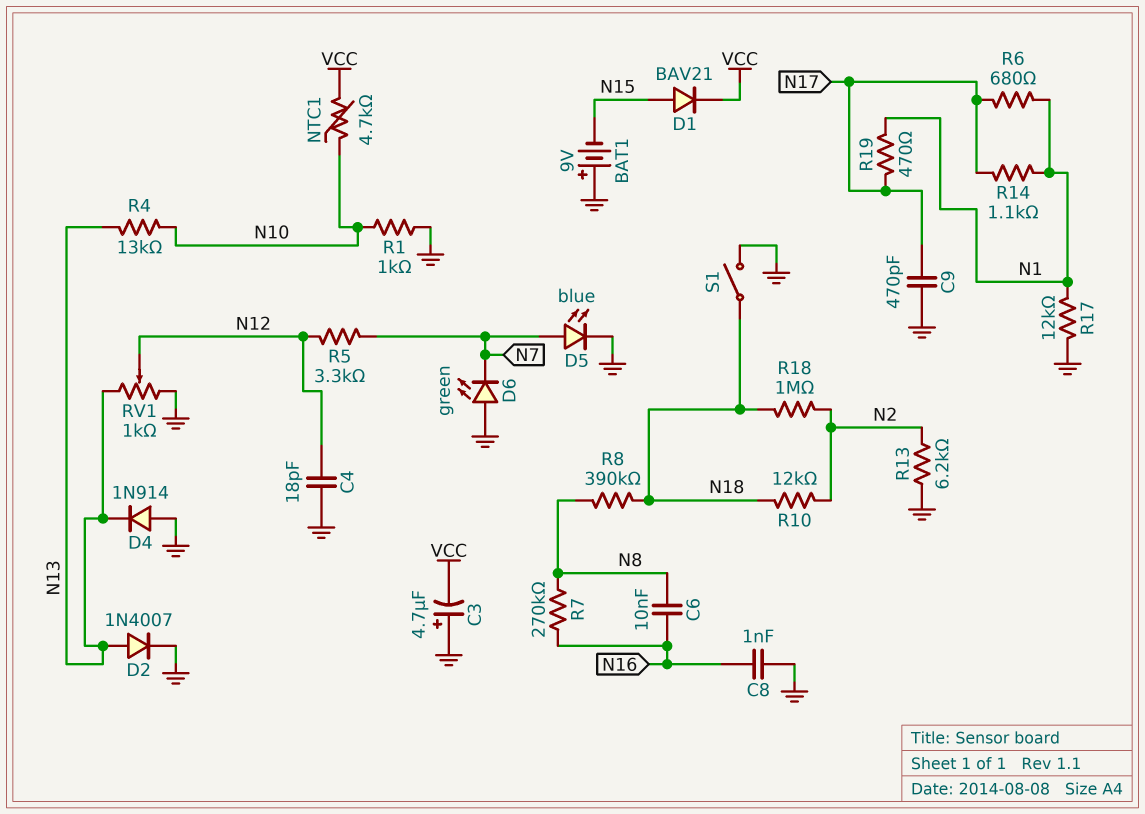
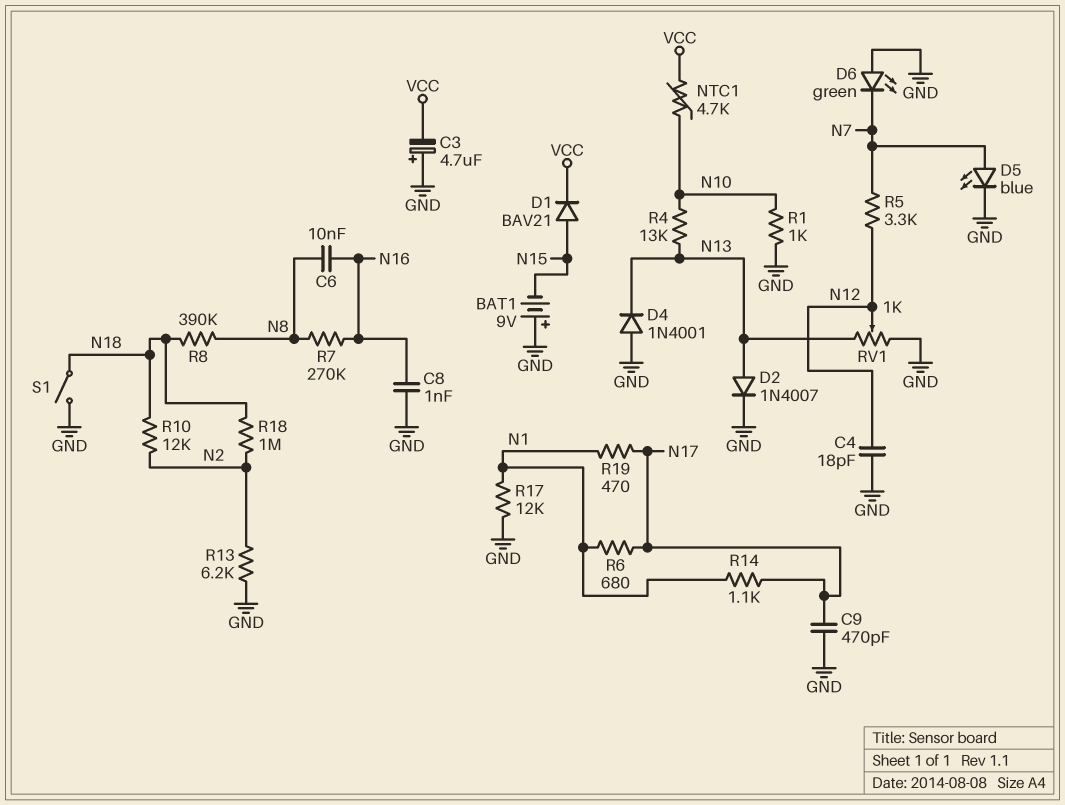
D4: diode 1N914 (A GND, K N13) -> diode 1N4001 (A GND, K N13)

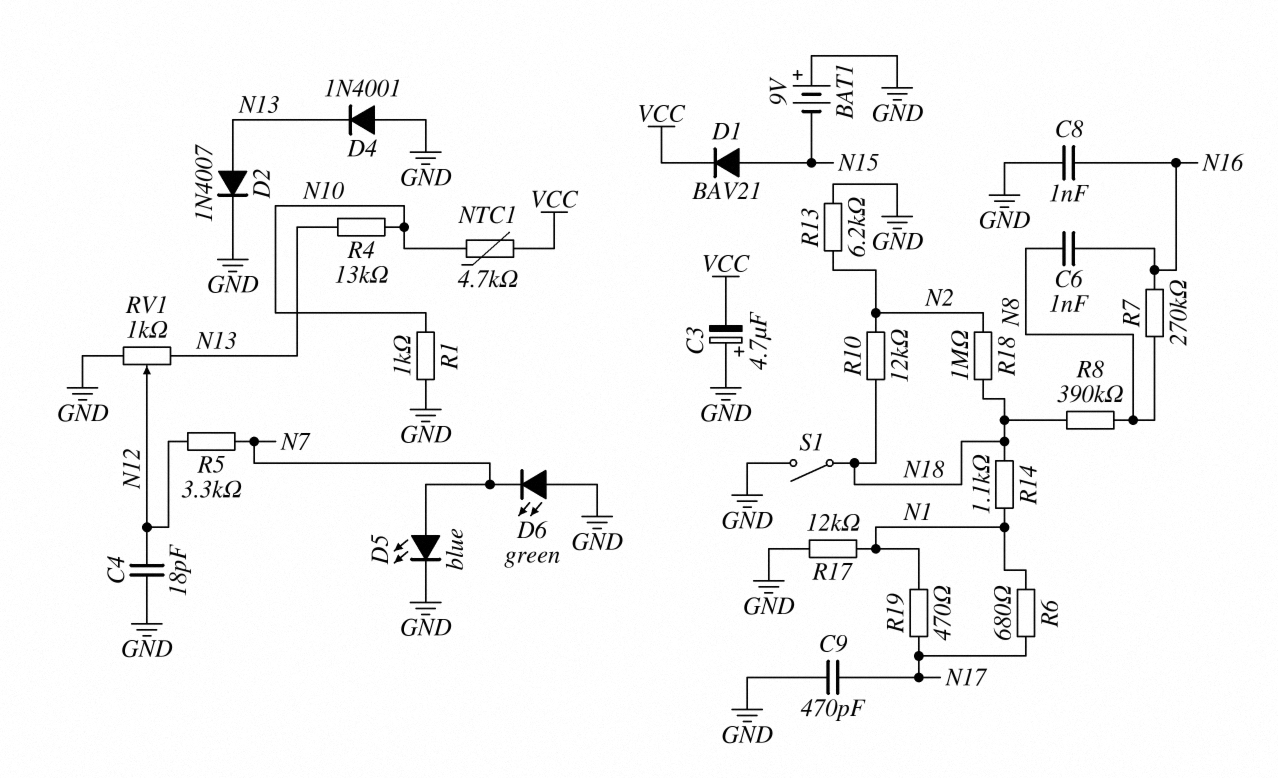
C6: 10nF (N8, N16) -> 1nF (N8, N16)
R14: 1.1k (N1, N17) -> 1.1k (N1, N18)

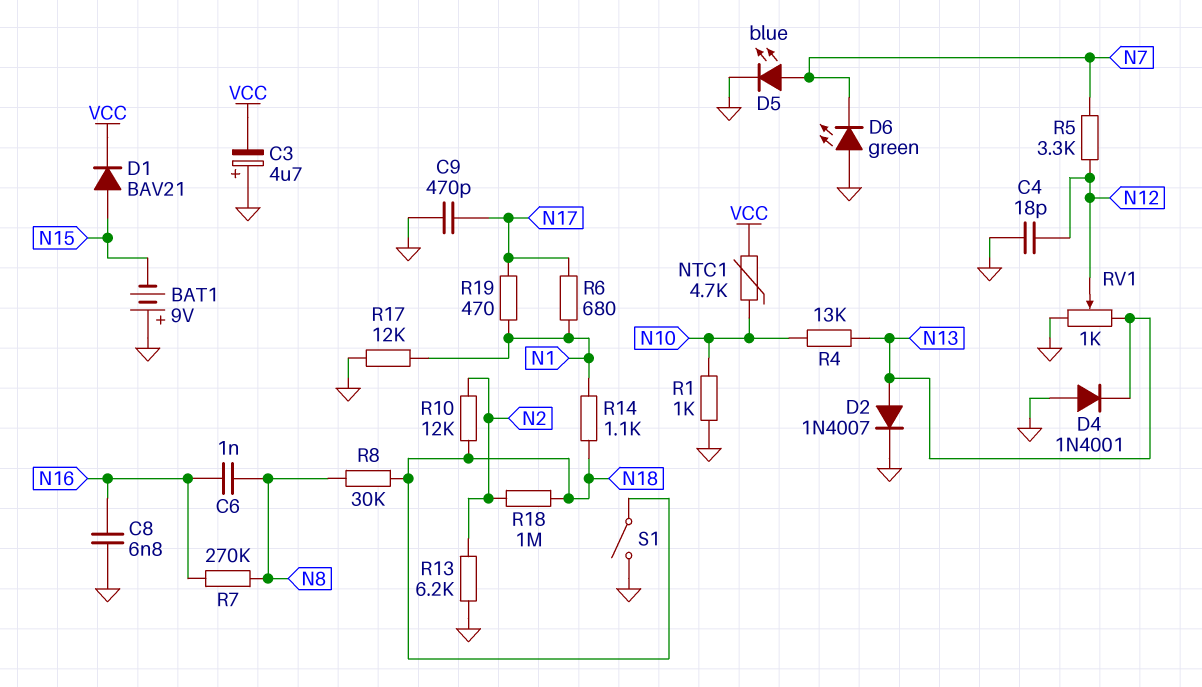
C8: 1nF (GND, N16) -> 6.8nF (GND, N16)
R8: 390k (N8, N18) -> 30k (N8, N18)

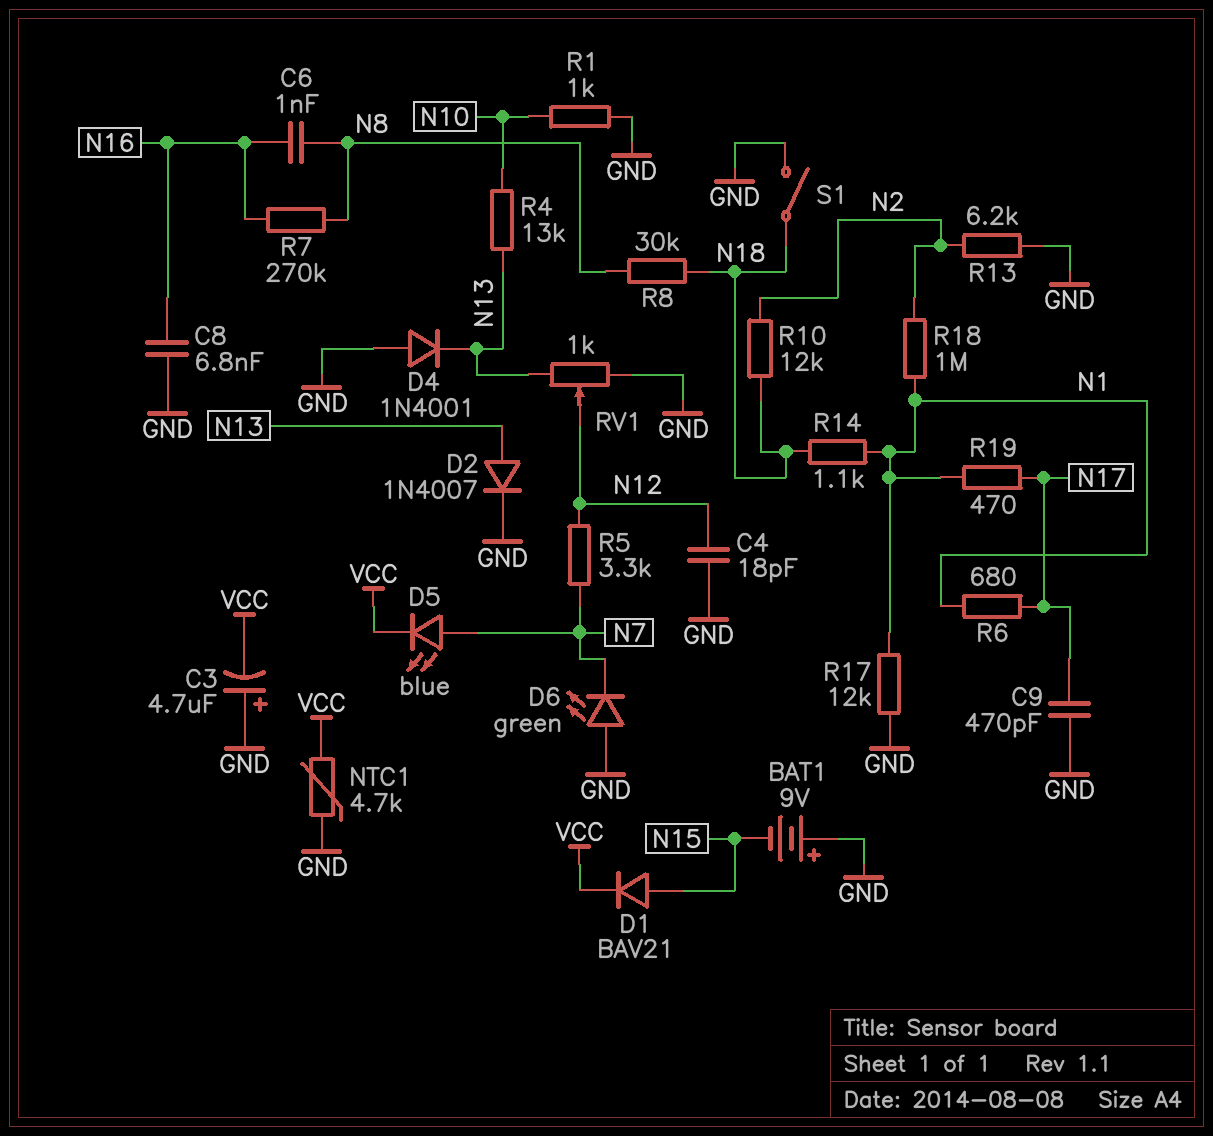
D5: LED blue (A N7, K GND) -> LED blue (A N7, K VCC)
NTC1: 4.7k (N10, VCC) -> 4.7k (GND, VCC)
R18: 1M (N2, N18) -> 1M (N1, N2)

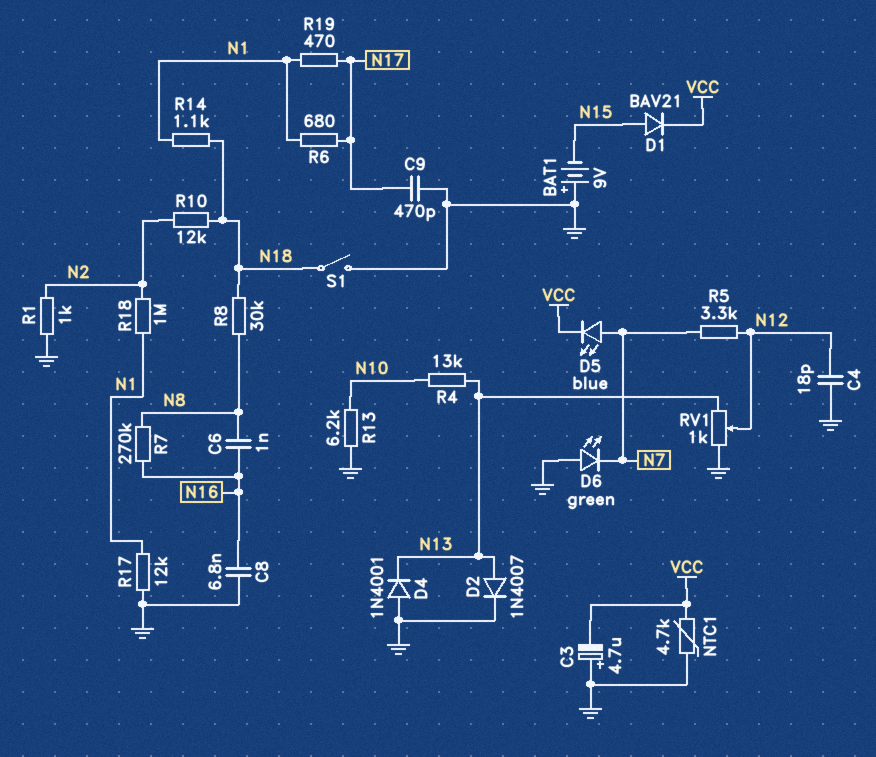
R1: 1k (GND, N10) -> 1k (GND, N2)
R13: 6.2k (GND, N2) -> 6.2k (GND, N10)

